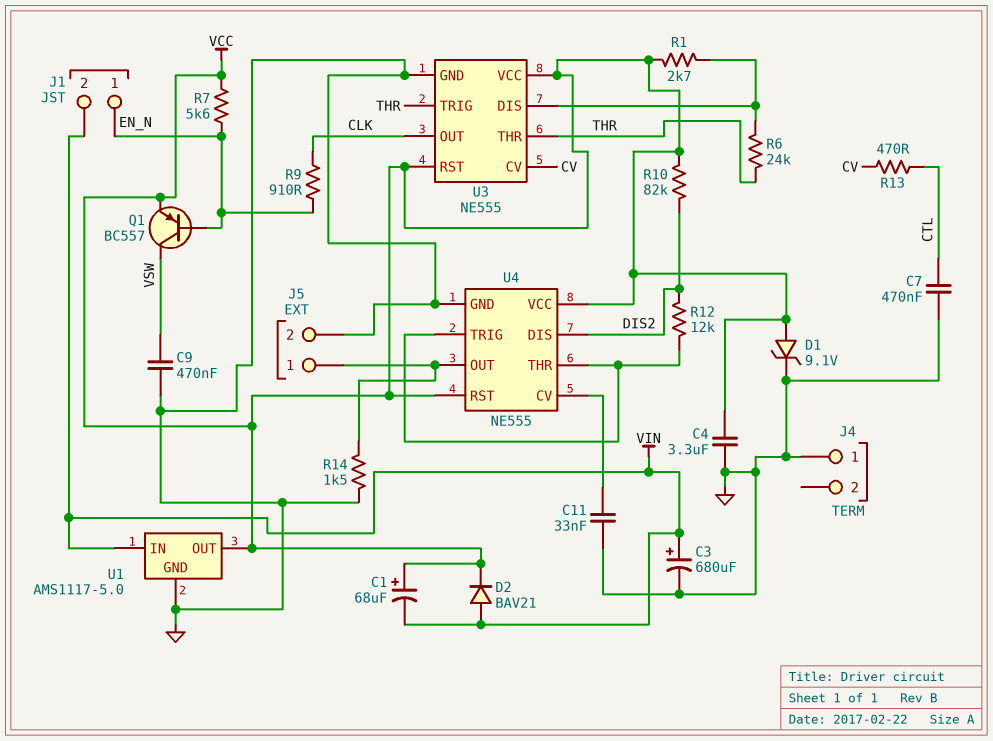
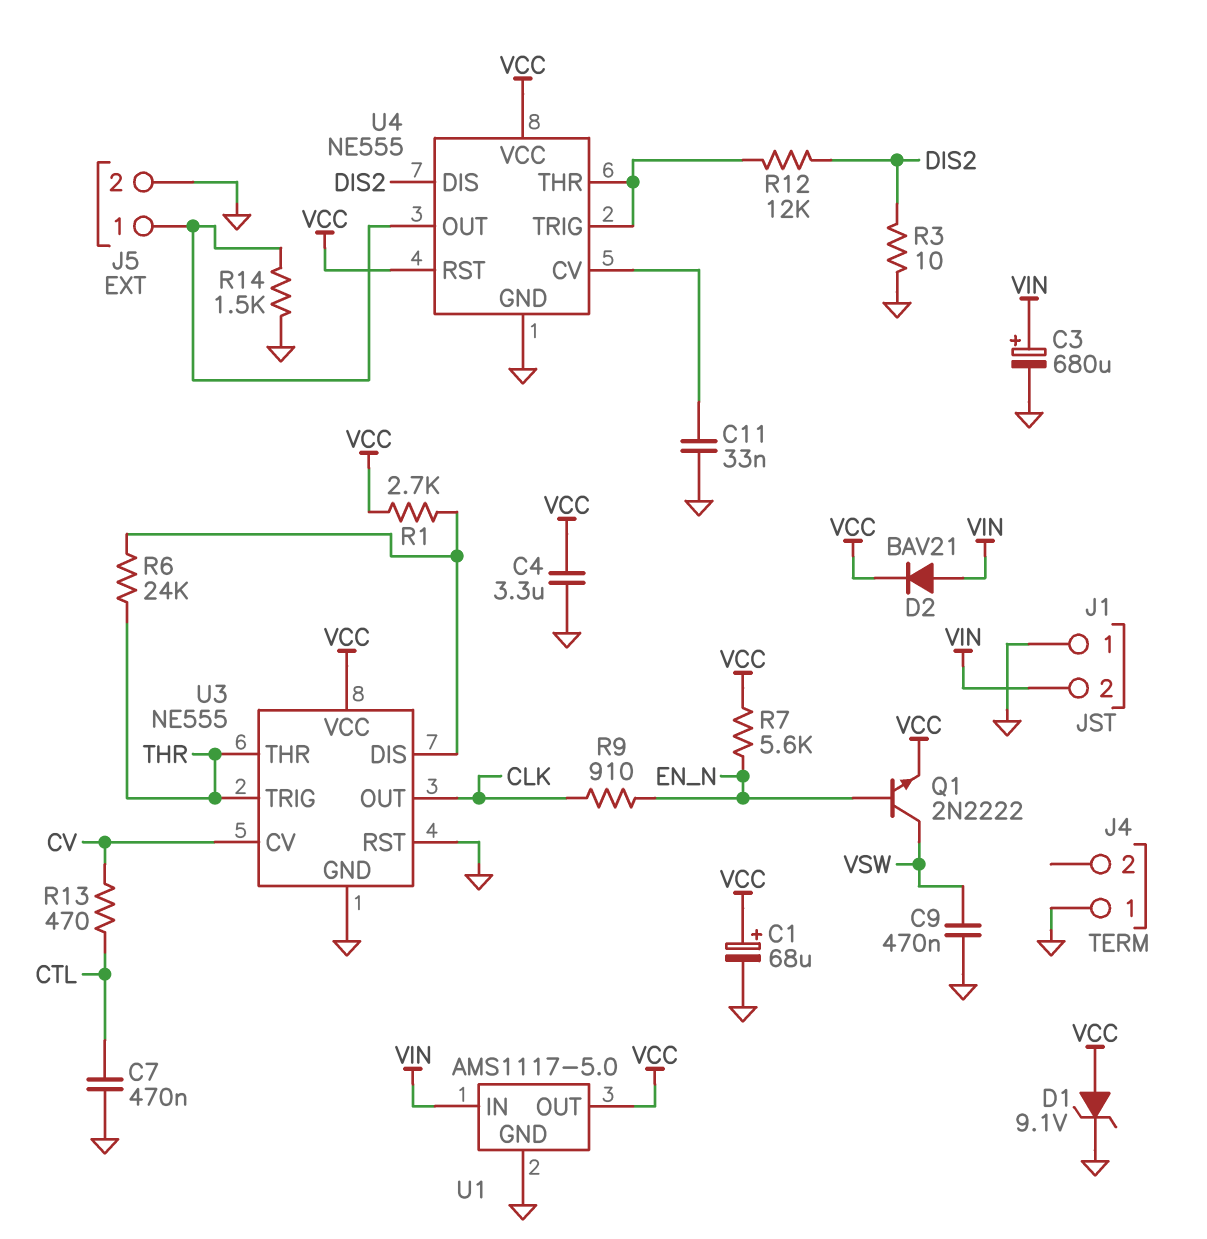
C1: 68uF (plus VCC, minus VIN) -> 68uF (plus VCC, minus GND)
J1 pin 1: EN_N -> GND
Q1: PNP BC557 (B EN_N, C VSW, E VCC) -> NPN 2N2222 (B EN_N, C VSW, E VCC)
R3: none -> 10 (DIS2, GND)
R10: 82k (DIS2, VCC) -> none
U3 pin RST: VCC -> GND

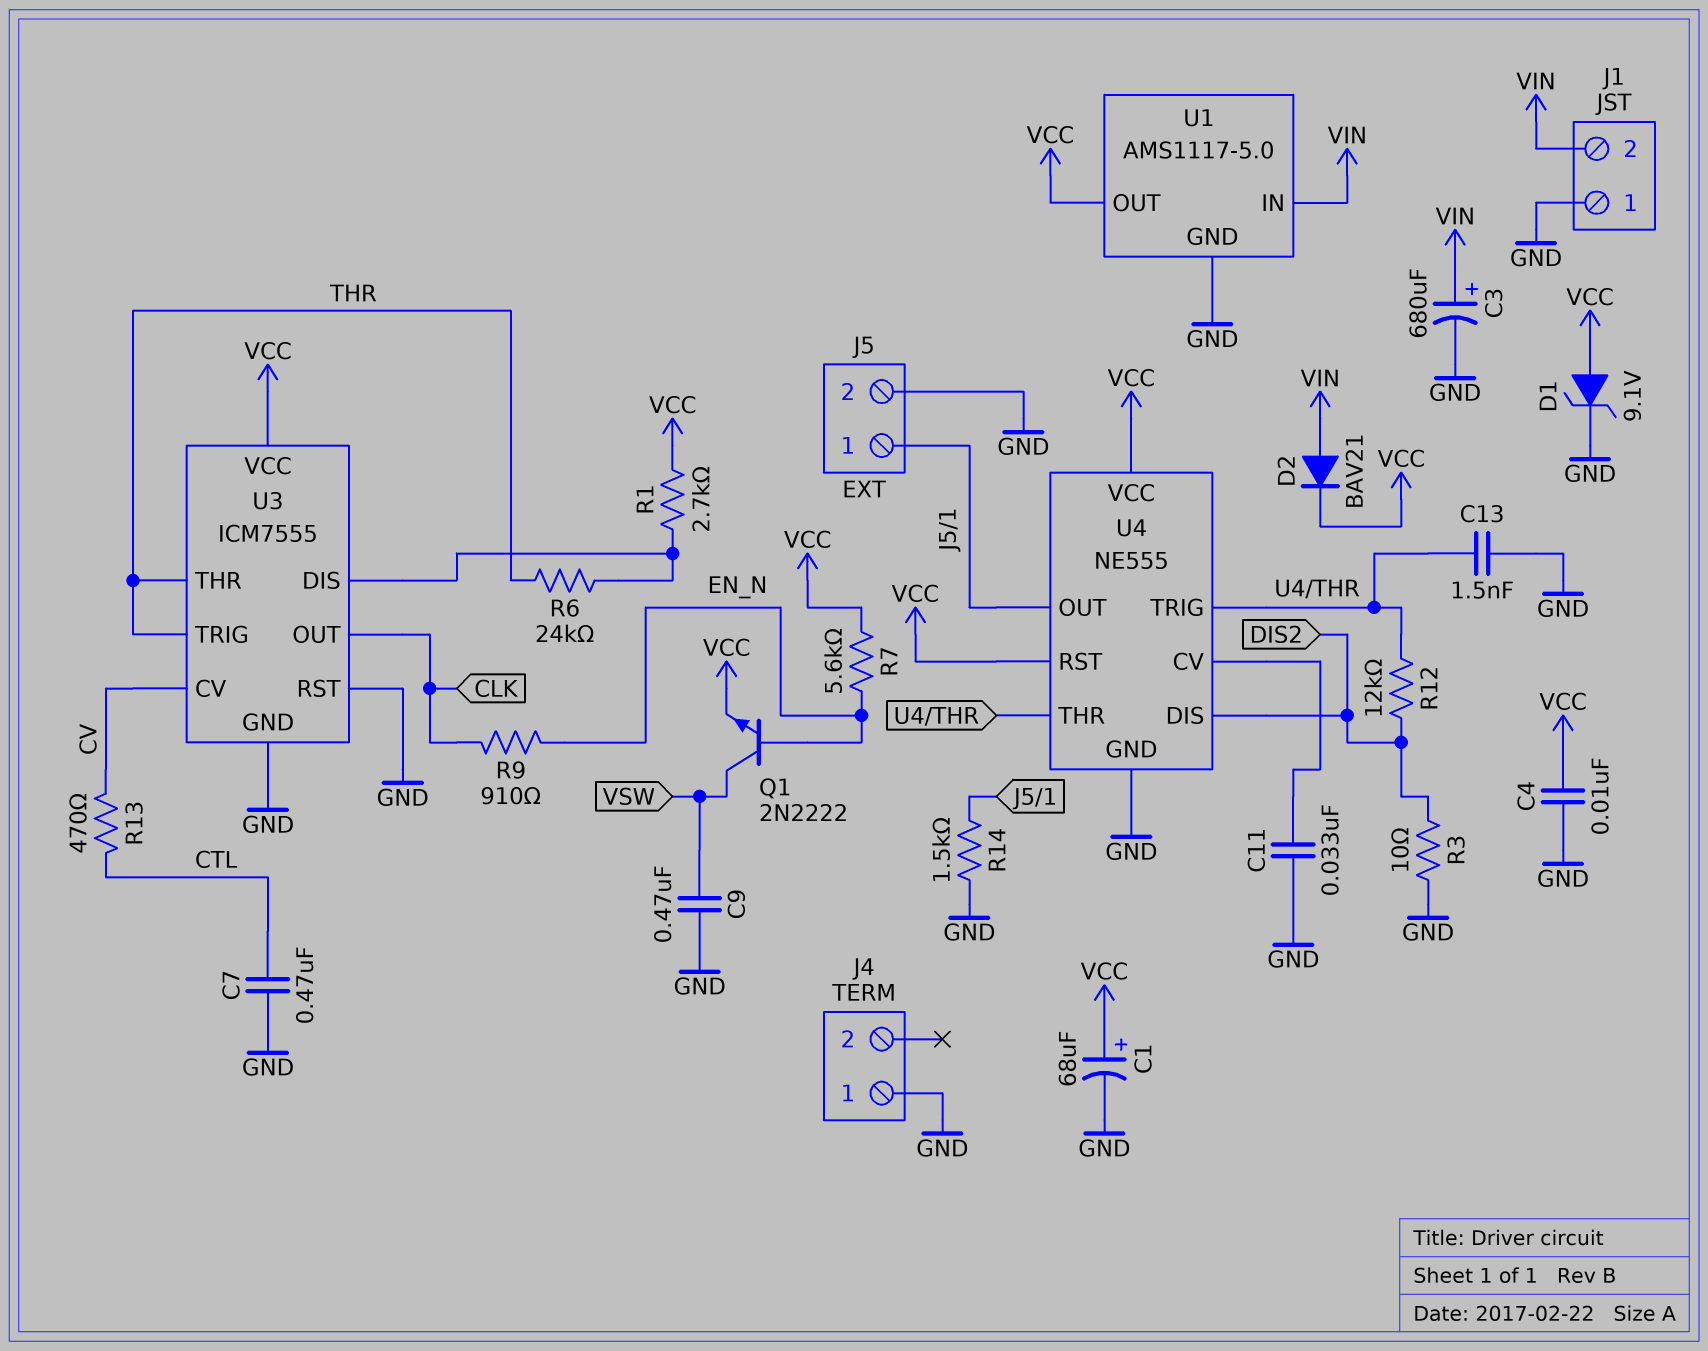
C4: 3.3uF (GND, VCC) -> 10nF (GND, VCC)
C13: none -> 1.5nF (GND, U4/THR)
U3: NE555 -> ICM7555

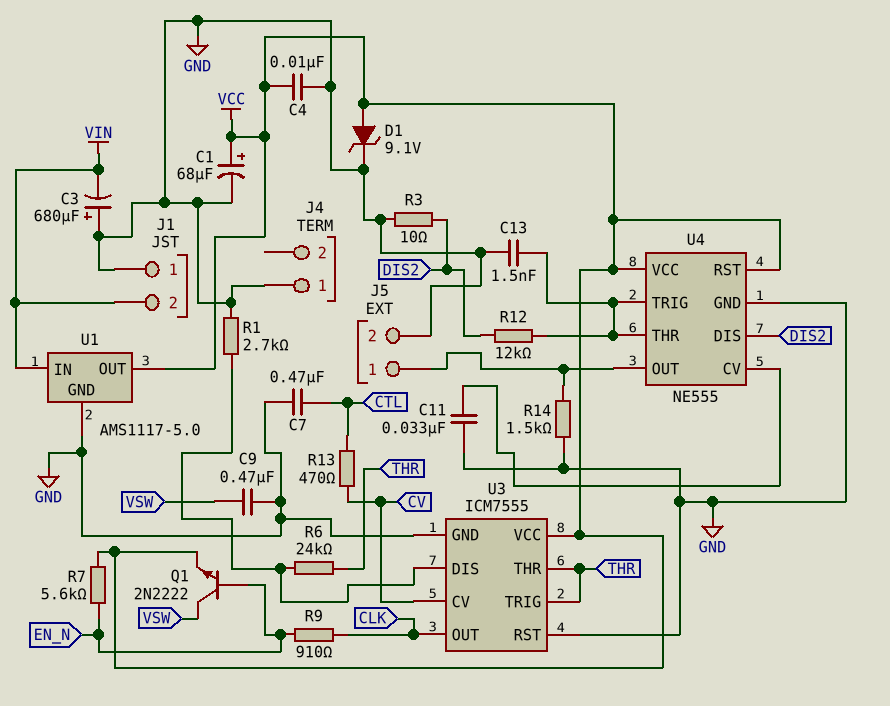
C3: 680uF (plus VIN, minus GND) -> 680uF (plus GND, minus VIN)
D2: diode BAV21 (A VIN, K VCC) -> none
R1: 2.7k (U3/DIS, VCC) -> 2.7k (GND, U3/DIS)

